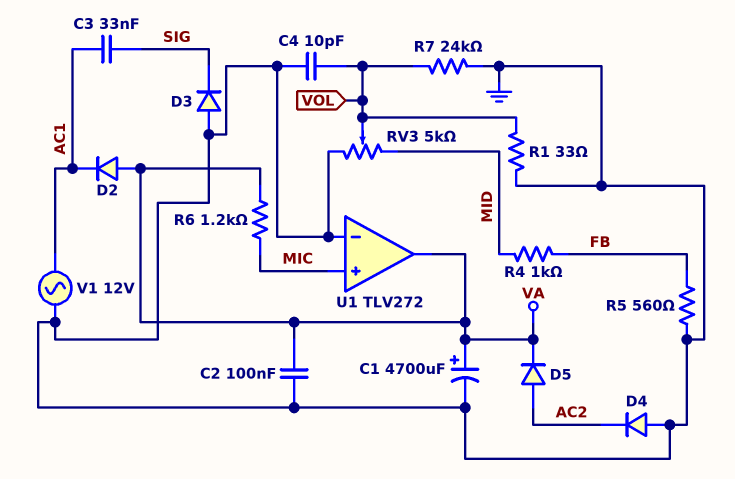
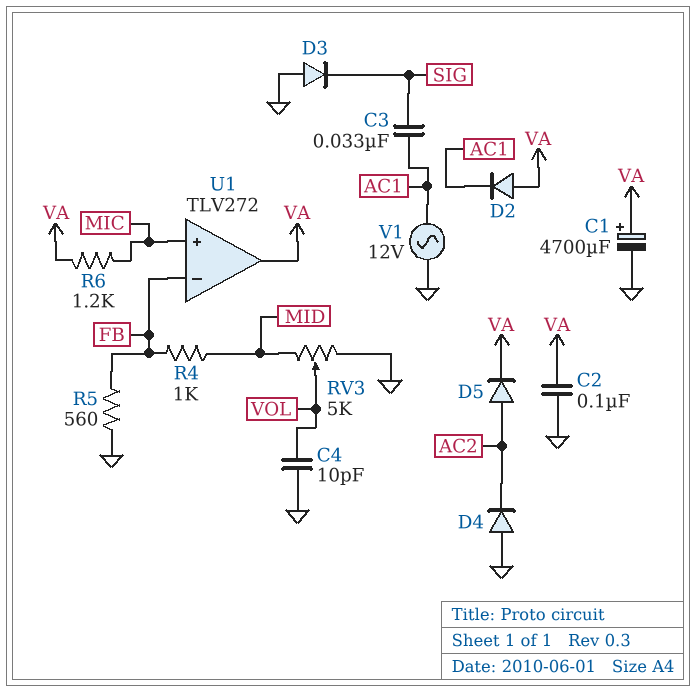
R1: 33 (GND, VOL) -> none
R7: 24k (GND, VOL) -> none
U1 pin in-: GND -> FB

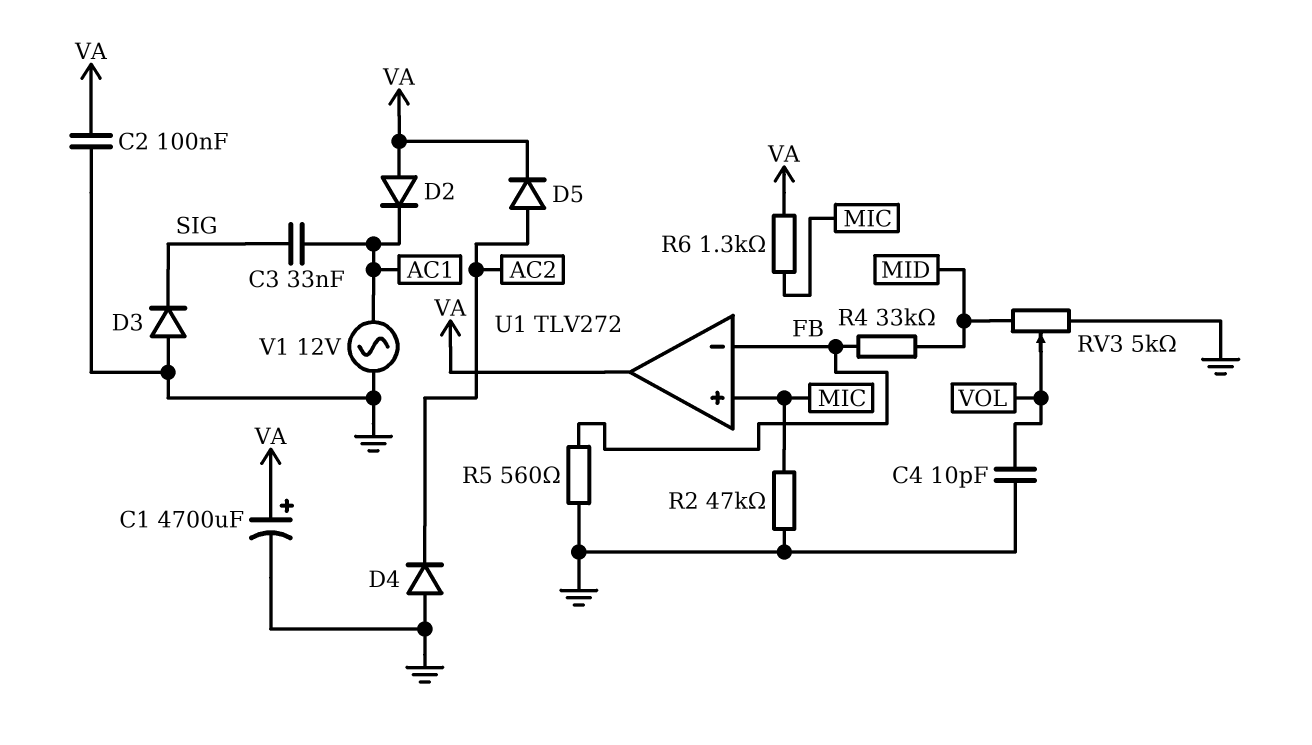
R2: none -> 47k (GND, MIC)
R4: 1k (FB, MID) -> 33k (FB, MID)
R6: 1.2k (MIC, VA) -> 1.3k (MIC, VA)

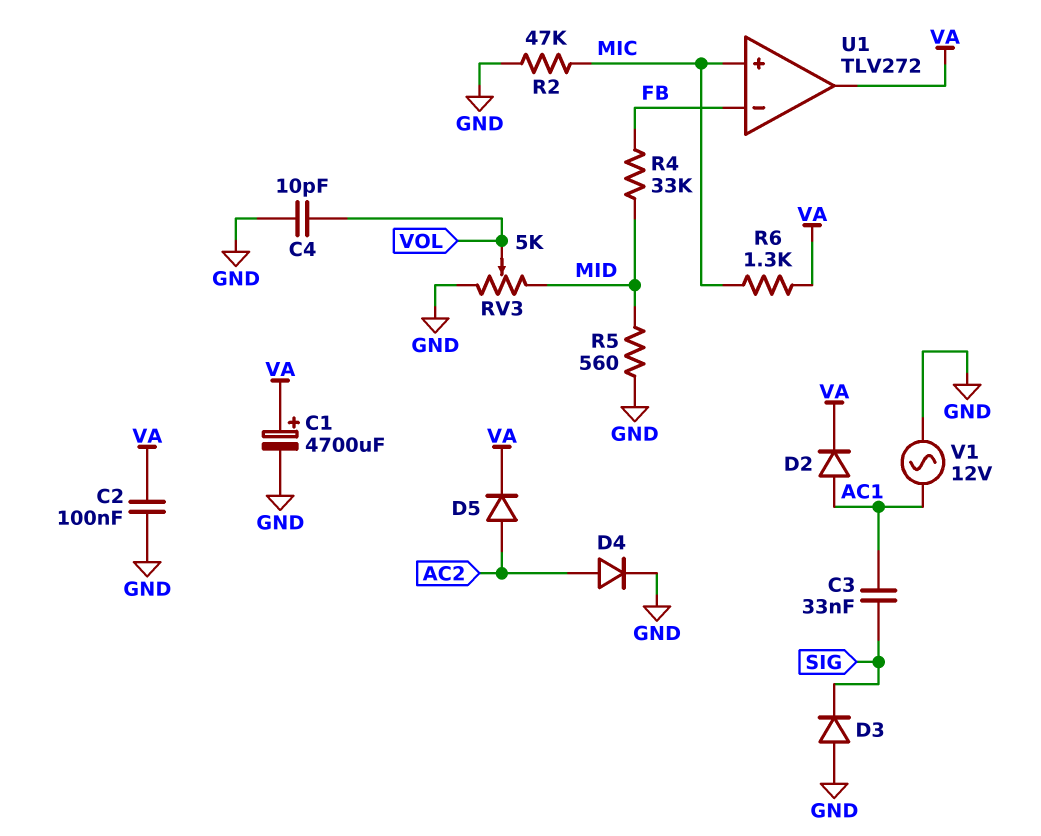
D2: diode (A VA, K AC1) -> diode (A AC1, K VA)
D4: diode (A GND, K AC2) -> diode (A AC2, K GND)
R5: 560 (FB, GND) -> 560 (GND, MID)

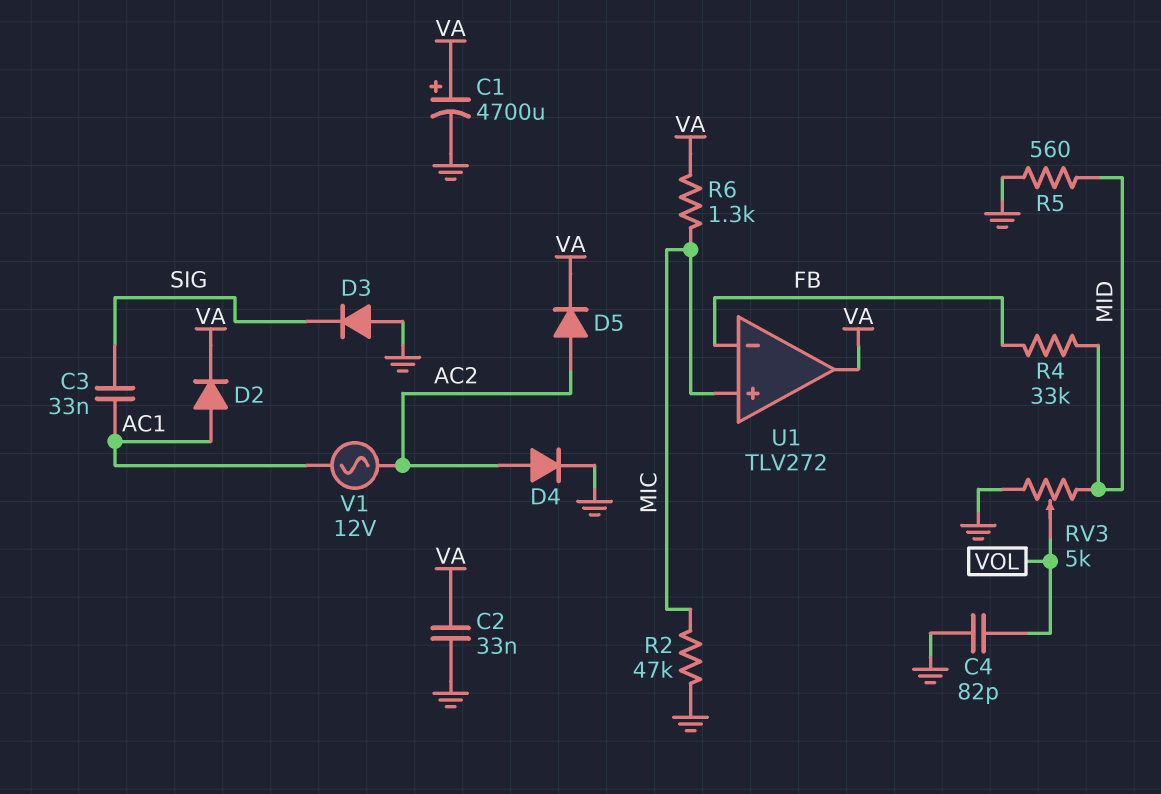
C2: 100nF (GND, VA) -> 33nF (GND, VA)
C4: 10pF (GND, VOL) -> 82pF (GND, VOL)
V1: AC 12V (AC1, GND) -> AC 12V (AC1, AC2)

